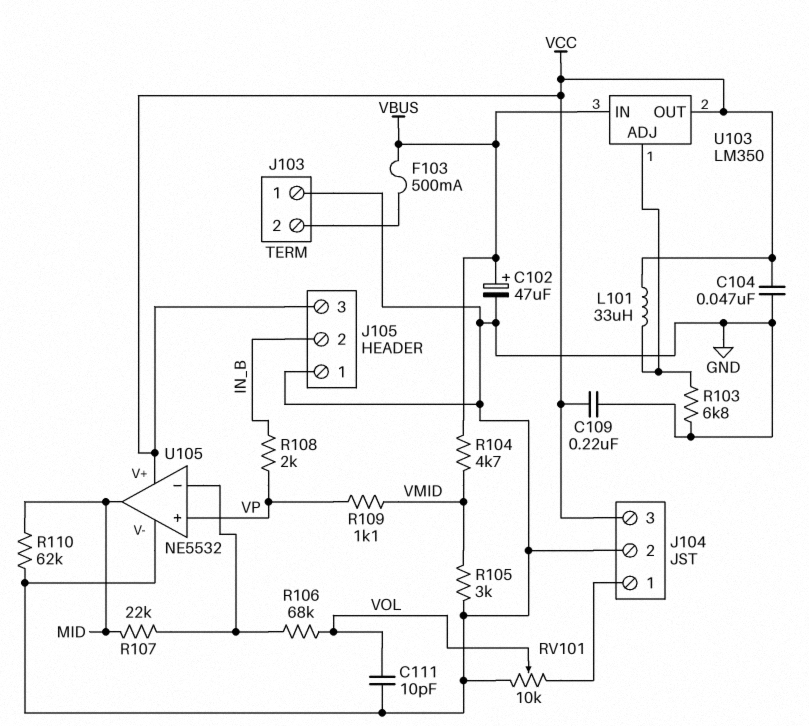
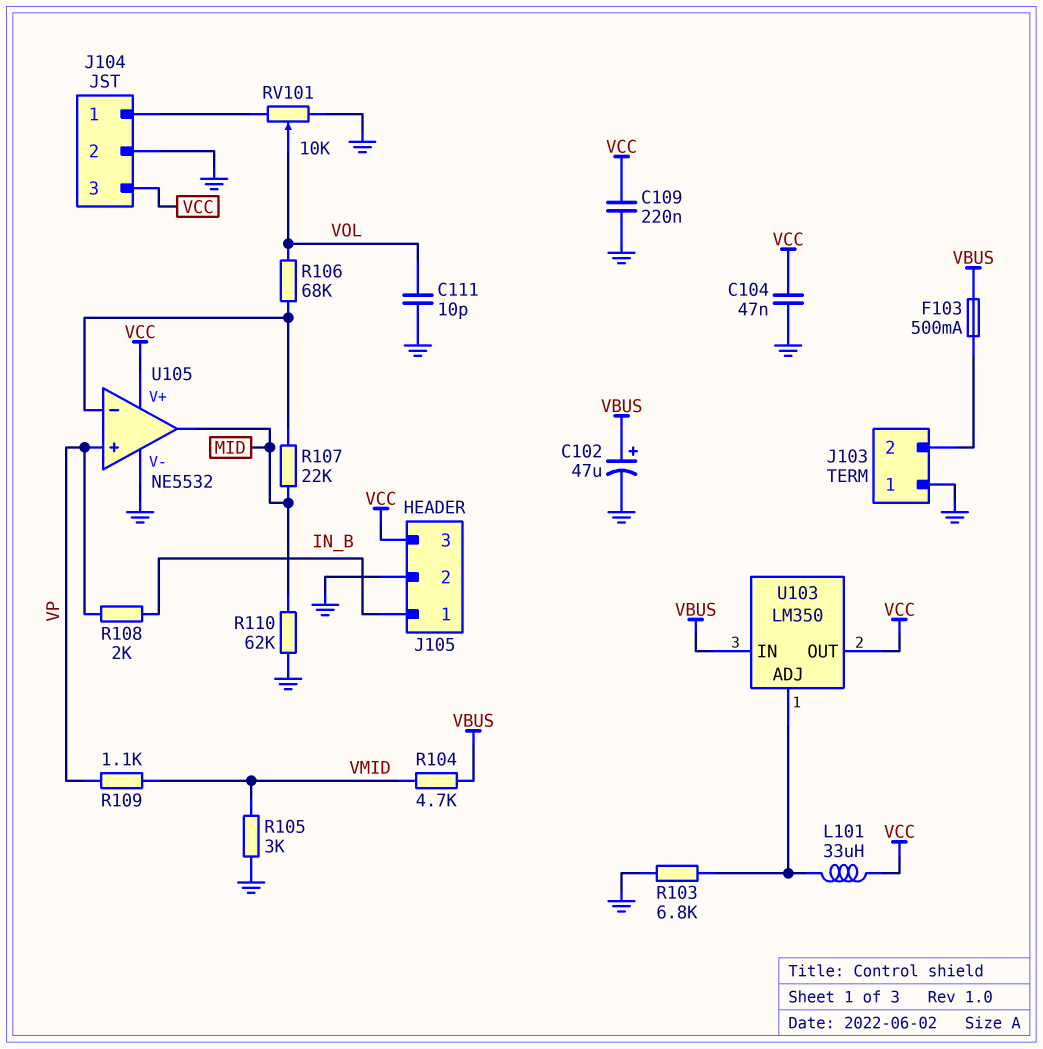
J105 pin 1: GND -> IN_B
J105 pin 2: IN_B -> GND

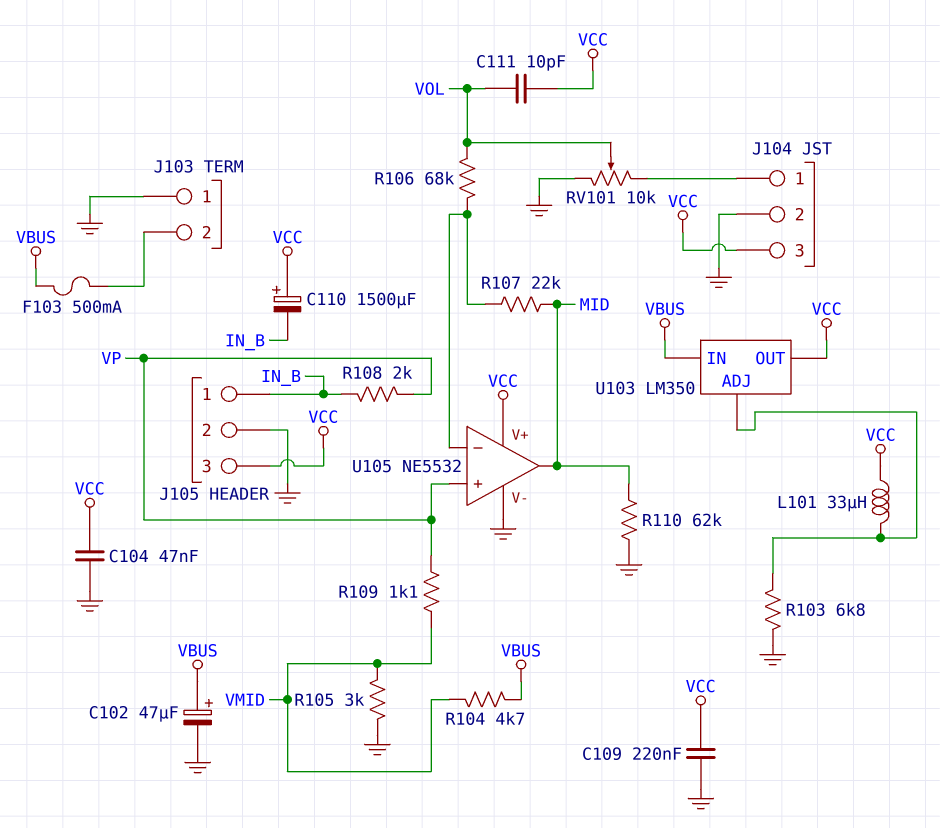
C110: none -> 1500uF (plus VCC, minus IN_B)
C111: 10pF (GND, VOL) -> 10pF (VCC, VOL)

